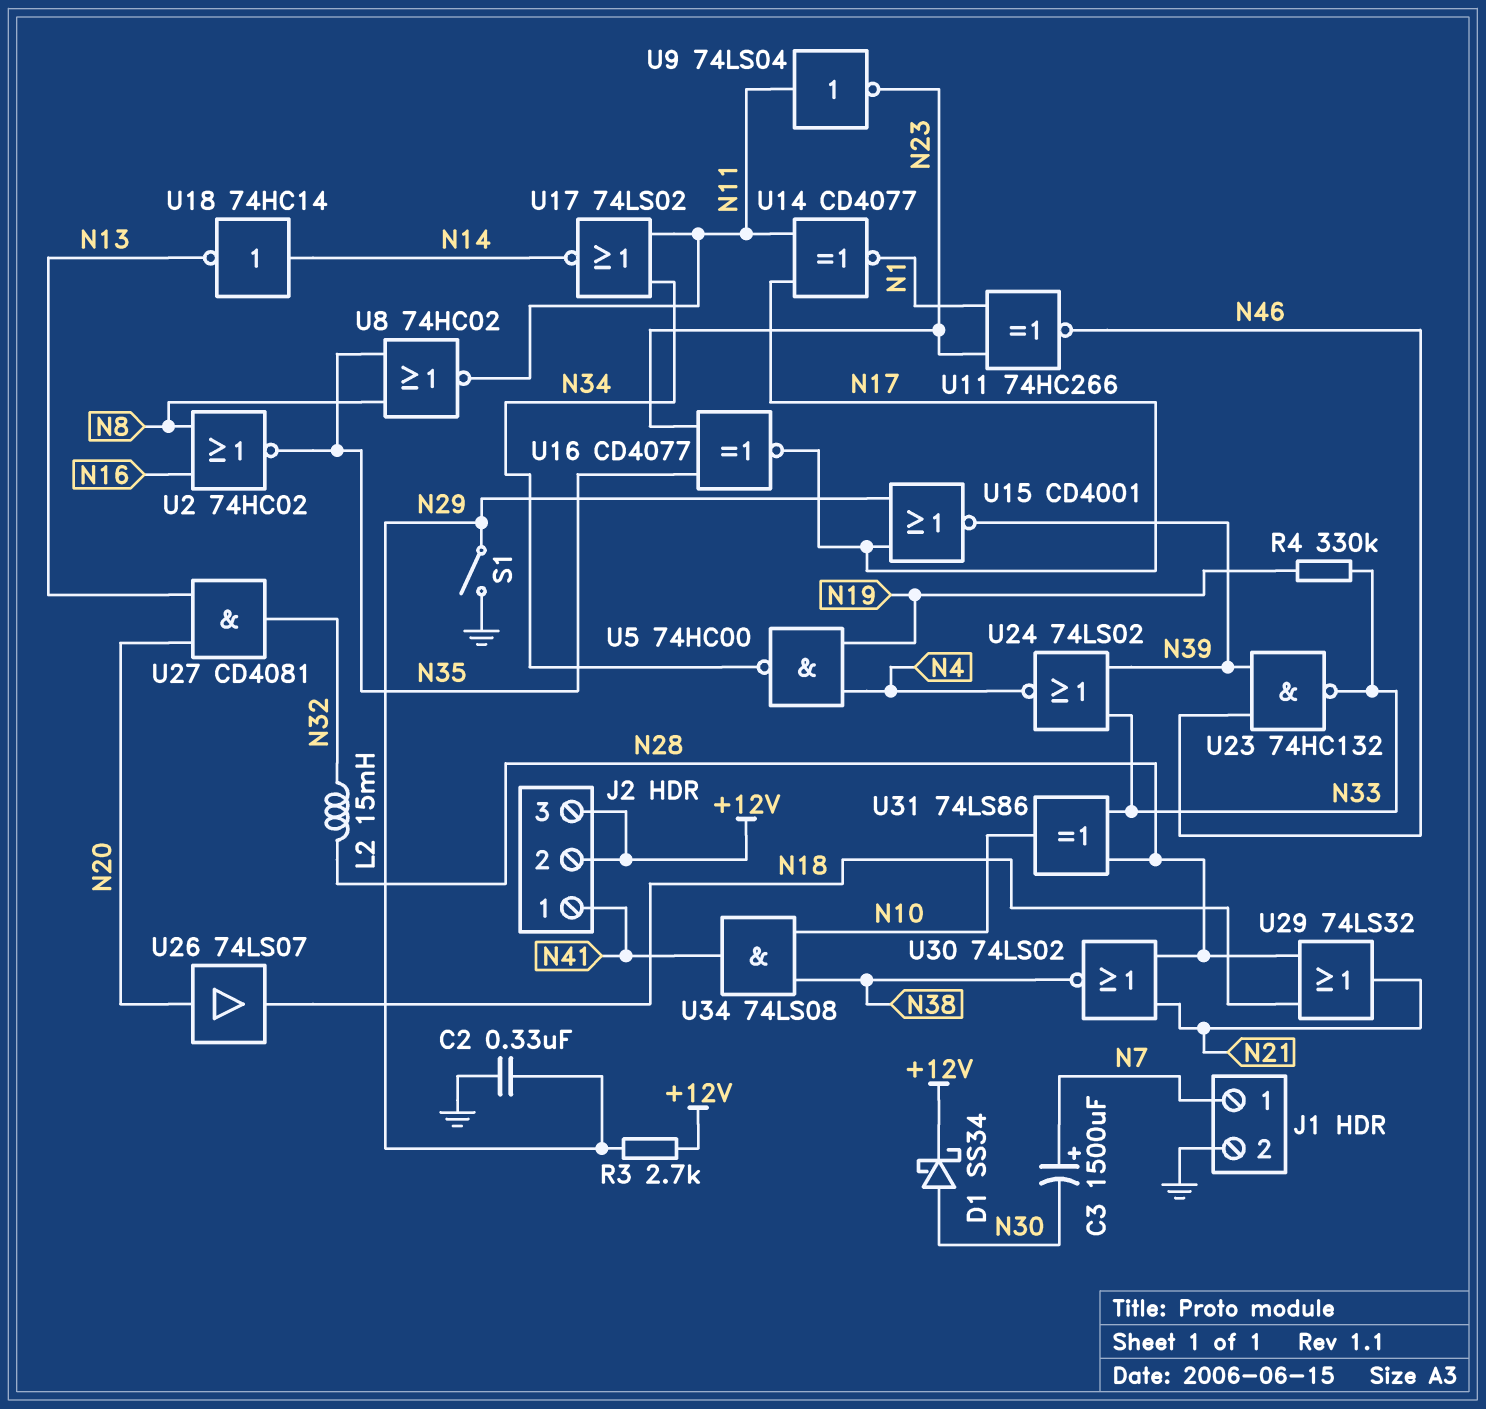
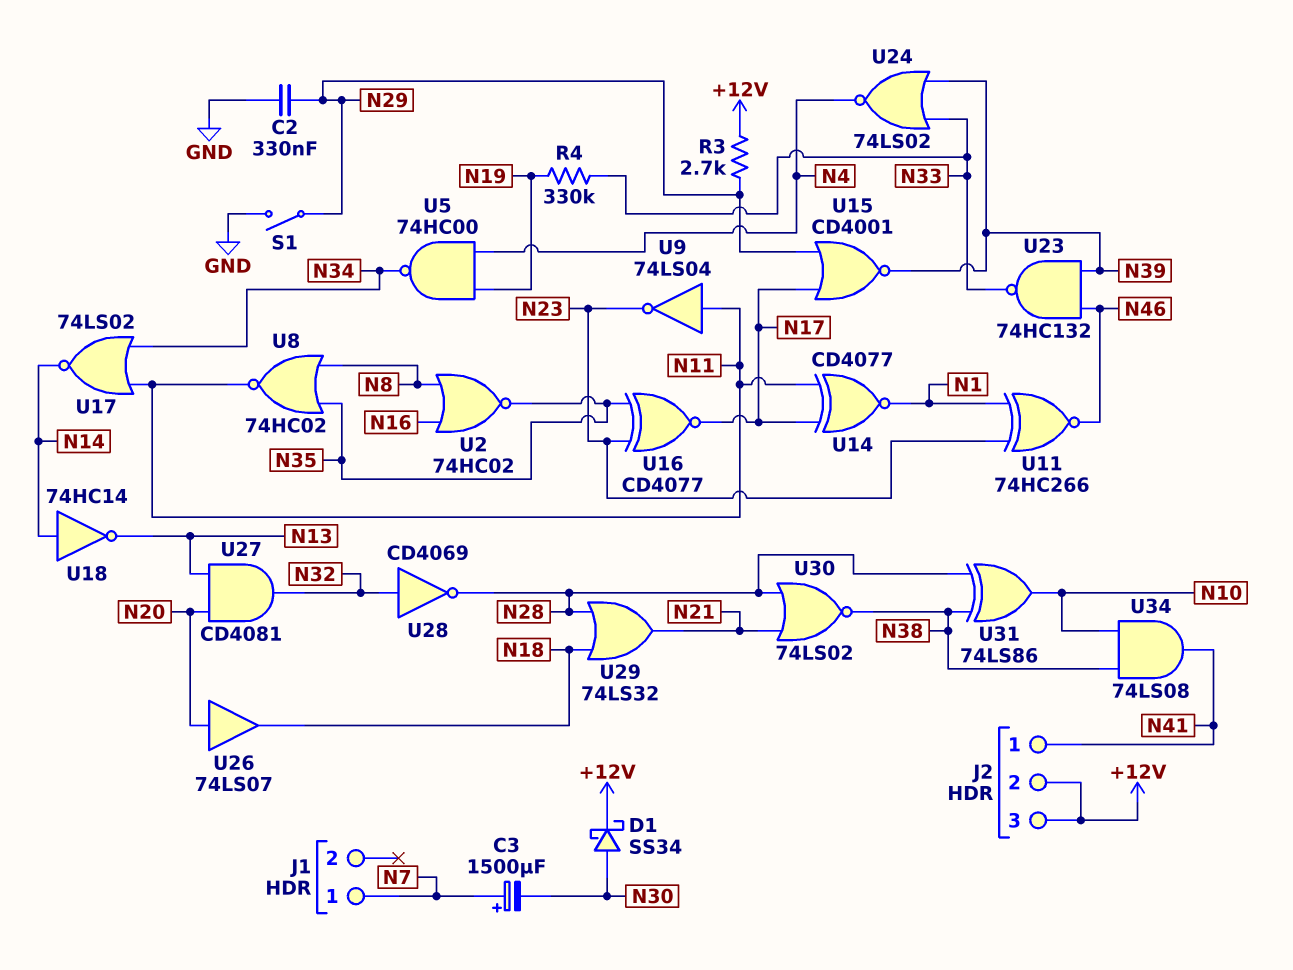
J1 pin 2: GND -> none
L2: 15mH (N28, N32) -> none
U28: none -> NOT CD4069 (in N32, out N28)
U31: XOR 74LS86 (in N28, in N33, out N10) -> XOR 74LS86 (in N28, in N38, out N10)

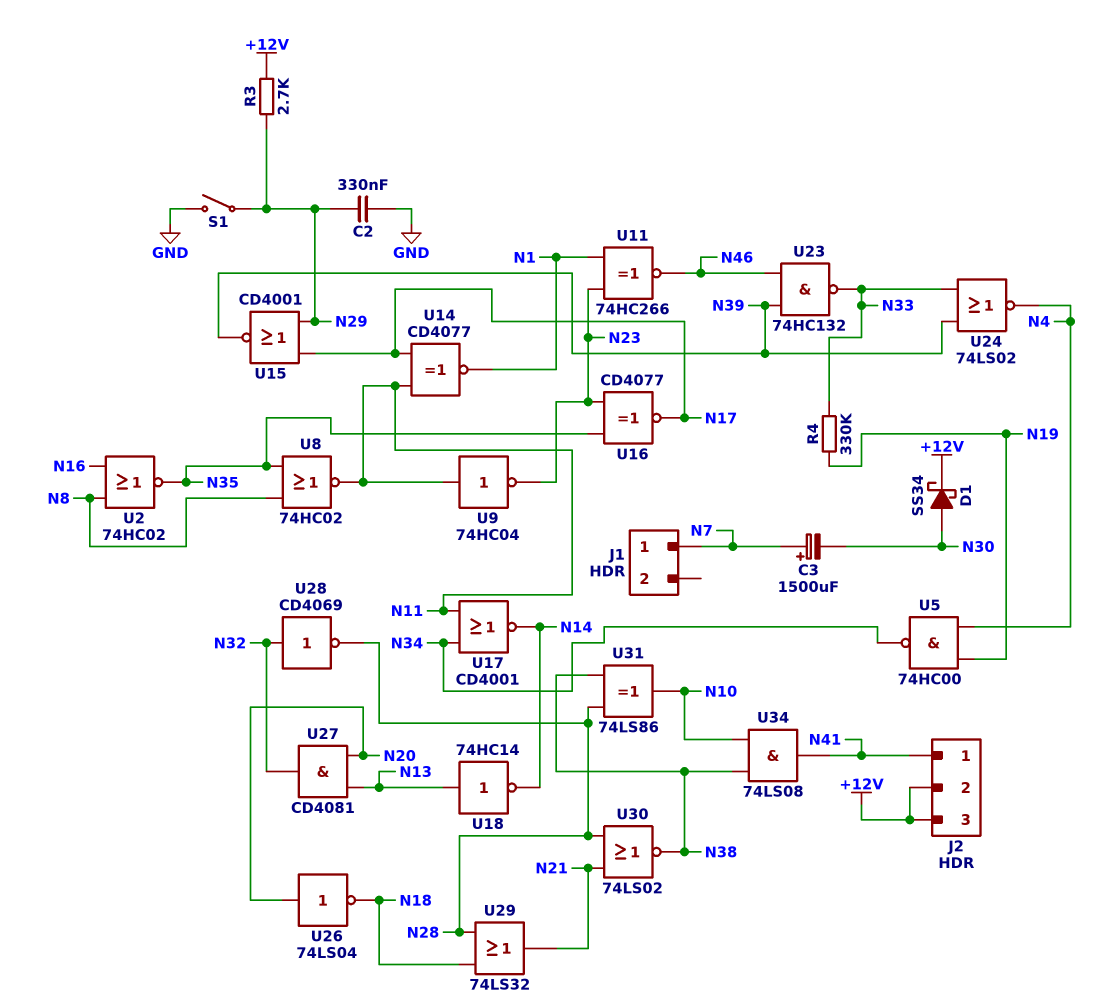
U9: NOT 74LS04 (in N11, out N23) -> NOT 74HC04 (in N11, out N23)
U17: NOR 74LS02 (in N11, in N34, out N14) -> NOR CD4001 (in N11, in N34, out N14)
U18: NOT 74HC14 (in N14, out N13) -> NOT 74HC14 (in N13, out N14)
U26: buffer 74LS07 (in N20, out N18) -> NOT 74LS04 (in N20, out N18)

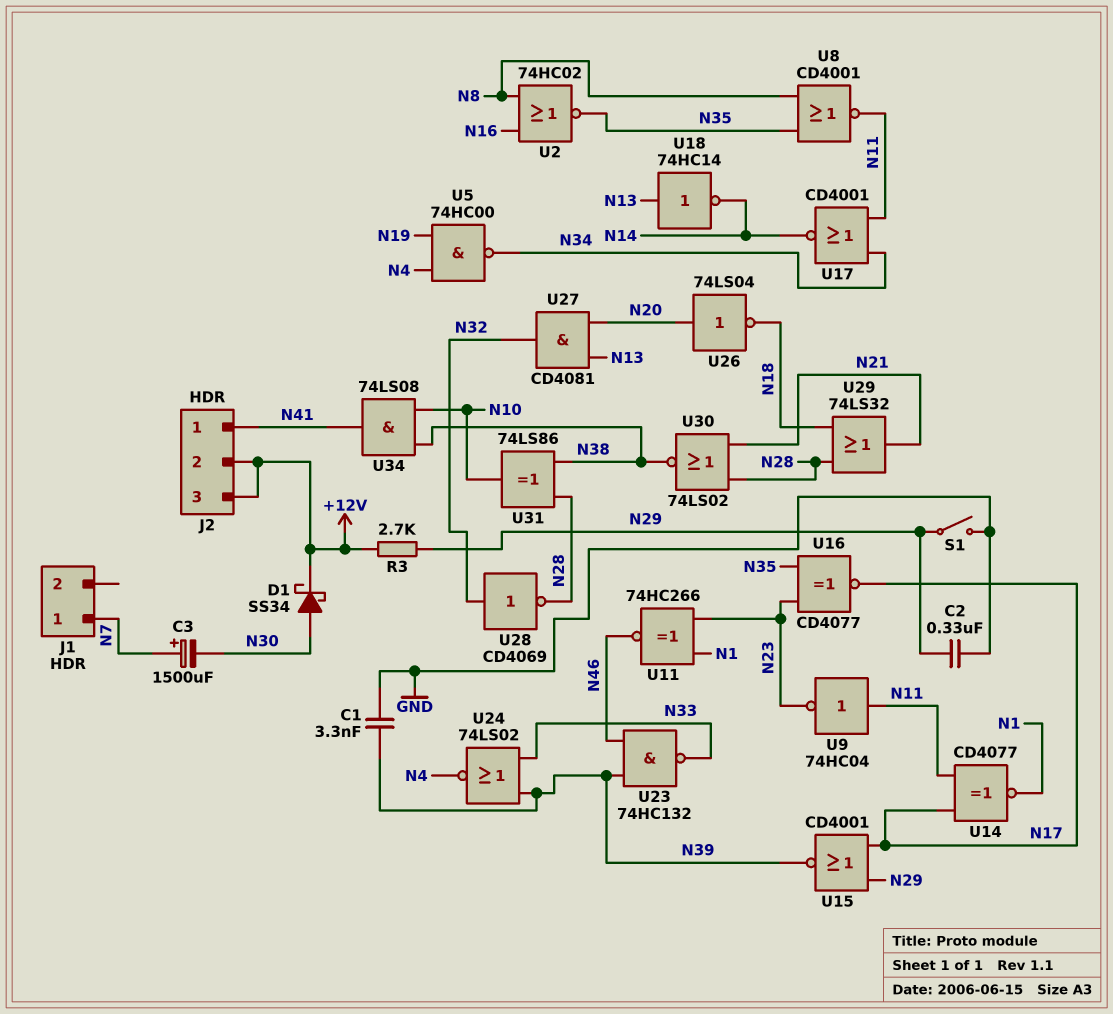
C1: none -> 3.3nF (GND, N39)
R4: 330k (N19, N33) -> none
U8: NOR 74HC02 (in N8, in N35, out N11) -> NOR CD4001 (in N8, in N35, out N11)

